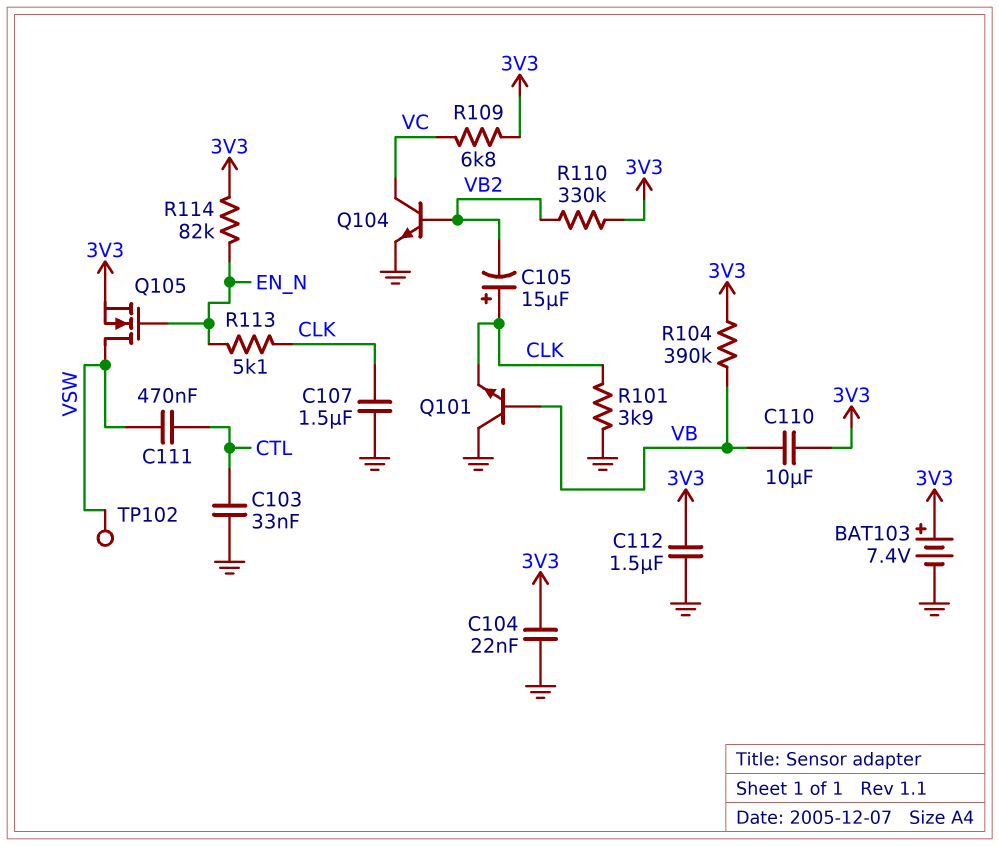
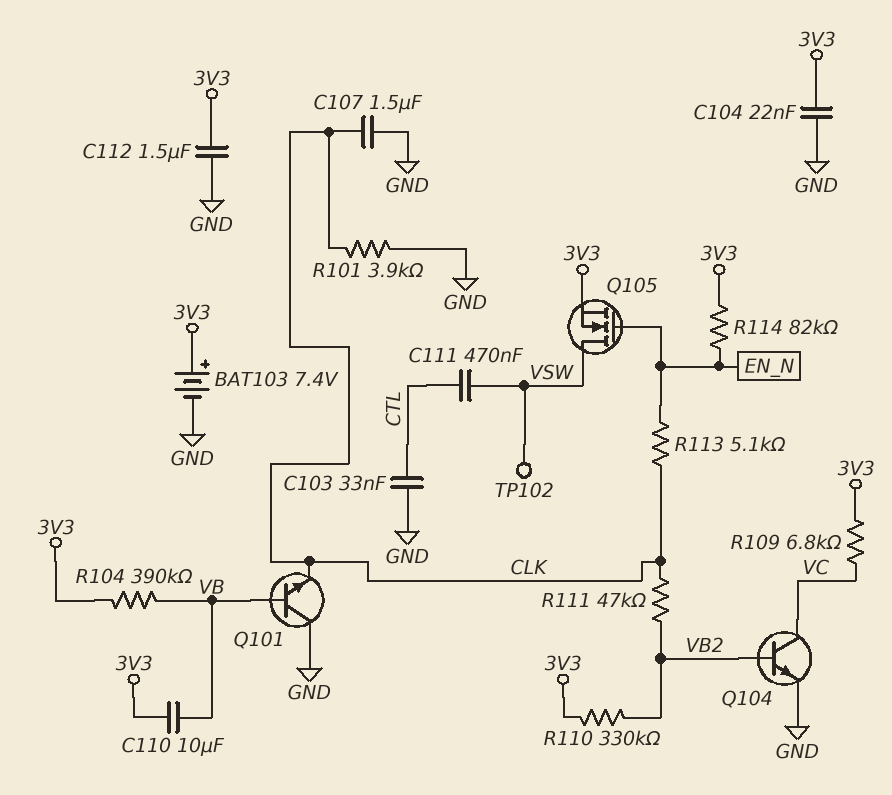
C105: 15uF (plus CLK, minus VB2) -> none
R111: none -> 47k (CLK, VB2)

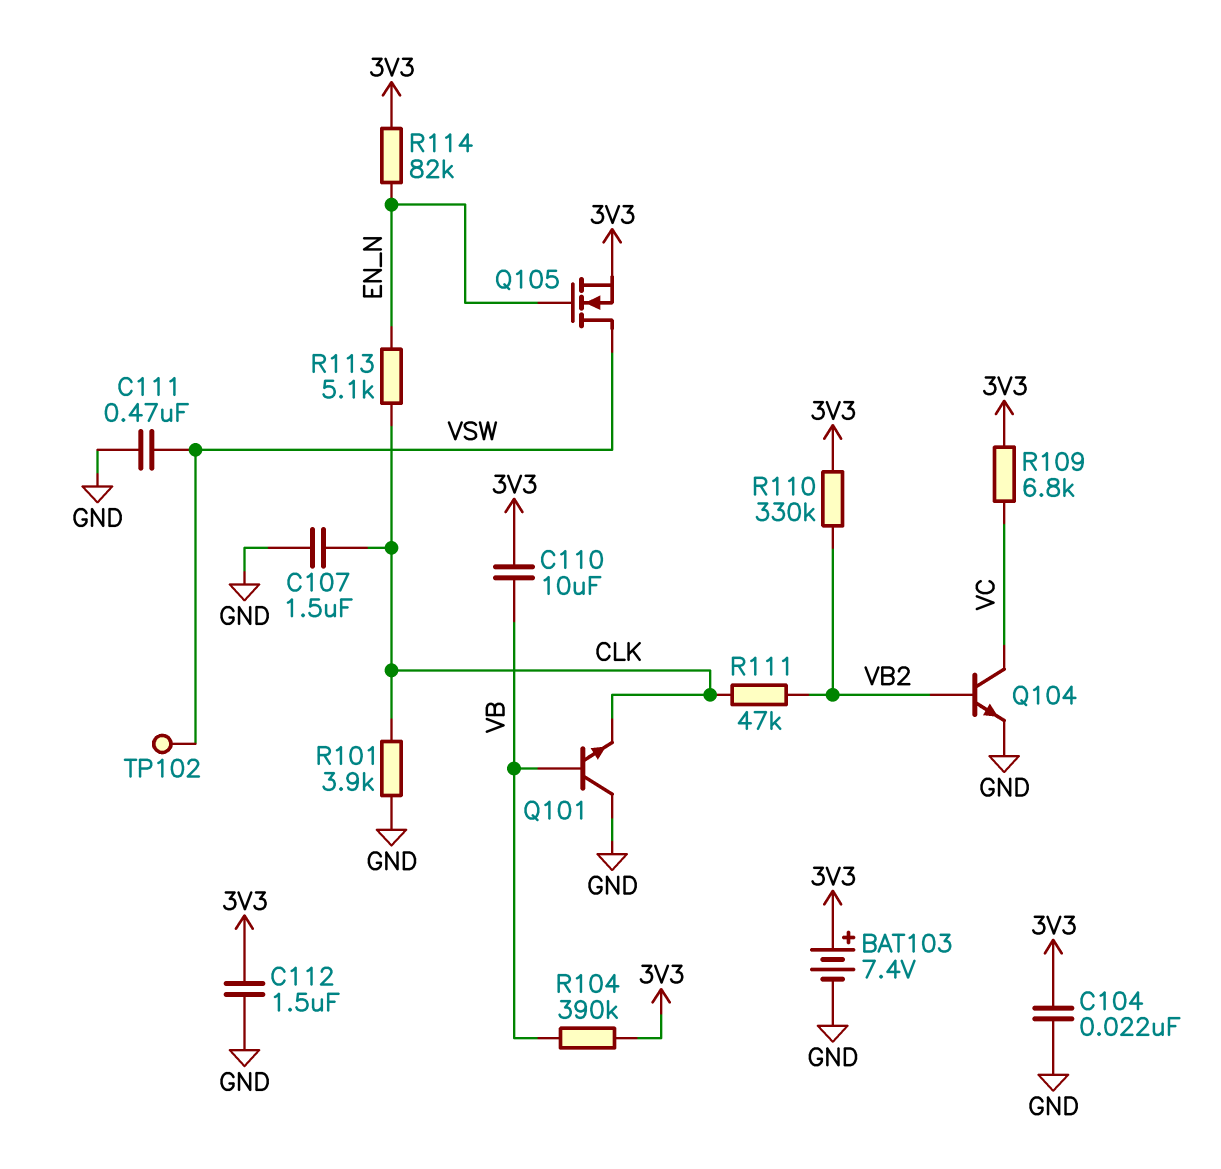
C103: 33nF (CTL, GND) -> none
C111: 470nF (CTL, VSW) -> 470nF (GND, VSW)

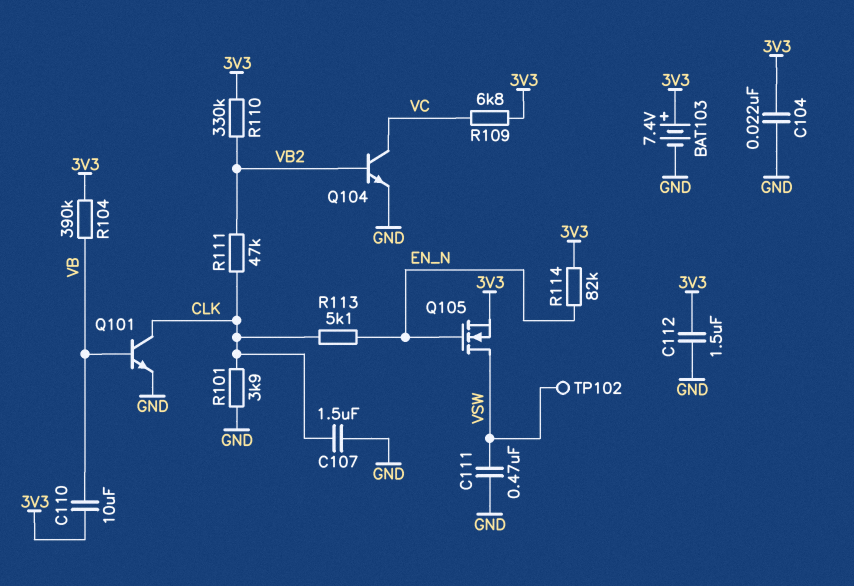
Q101: NPN (B VB, C GND, E CLK) -> NPN (B VB, C CLK, E GND)

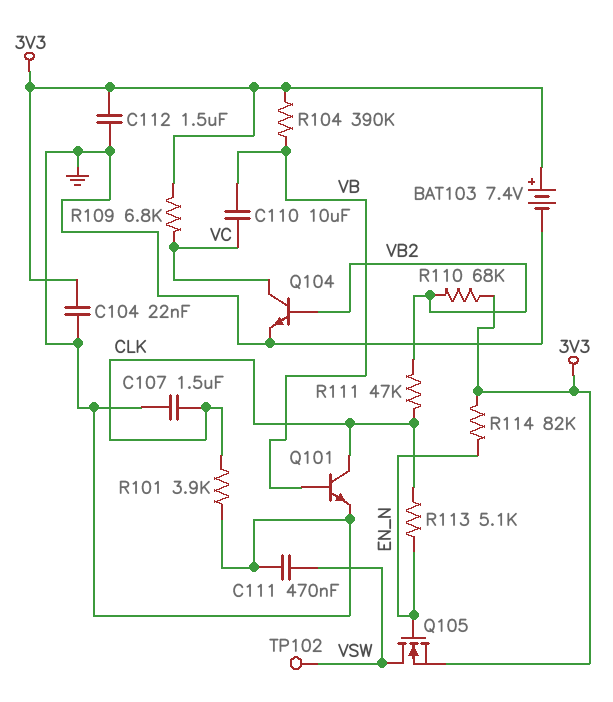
C110: 10uF (3V3, VB) -> 10uF (VB, VC)
R110: 330k (3V3, VB2) -> 68k (3V3, VB2)

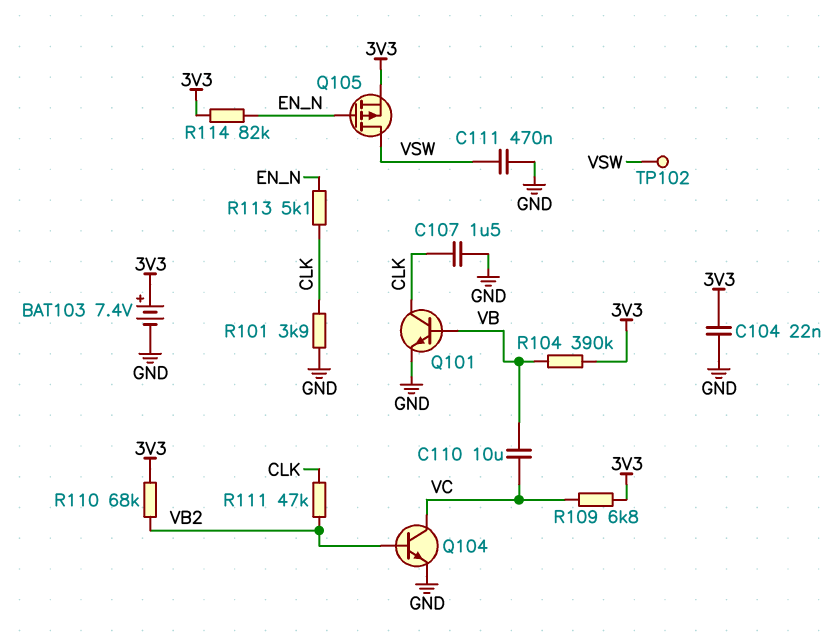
C112: 1.5uF (3V3, GND) -> none
Q105: NMOS (G EN_N, D VSW, S 3V3) -> PMOS (G EN_N, D VSW, S 3V3)

